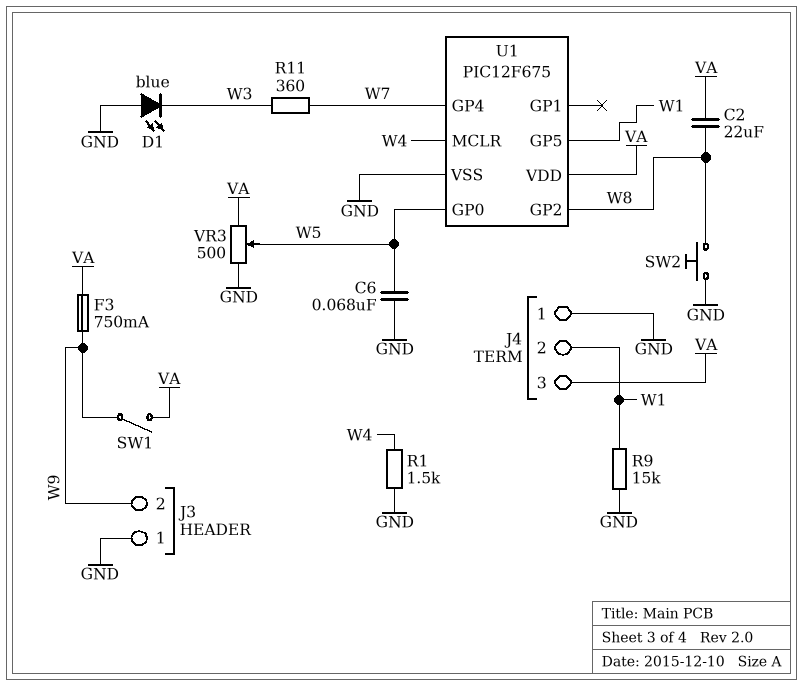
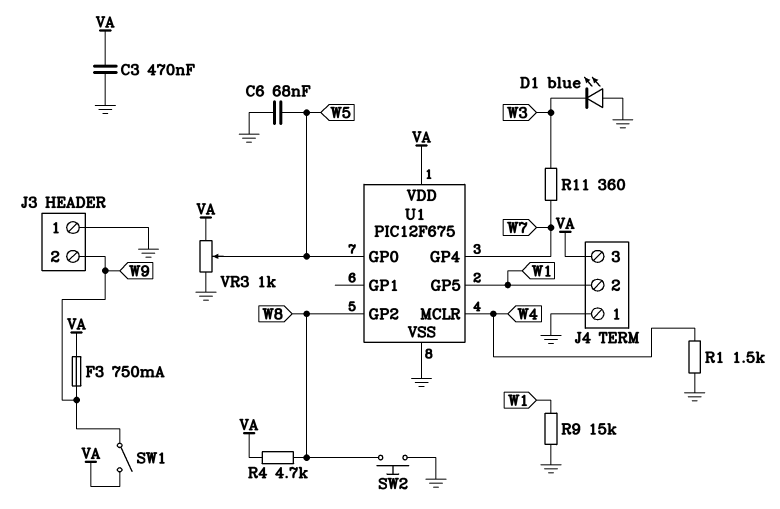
C2: 22uF (VA, W8) -> none
C3: none -> 470nF (GND, VA)
R4: none -> 4.7k (VA, W8)
VR3: 500 (GND, VA, wiper W5) -> 1k (GND, VA, wiper W5)

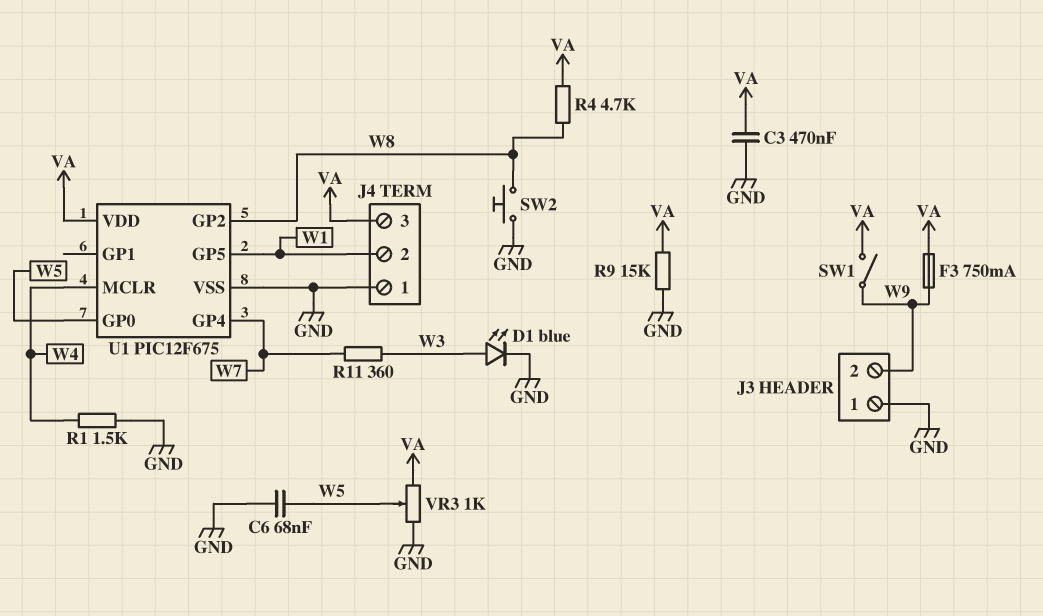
D1: LED blue (A GND, K W3) -> LED blue (A W3, K GND)
R9: 15k (GND, W1) -> 15k (GND, VA)

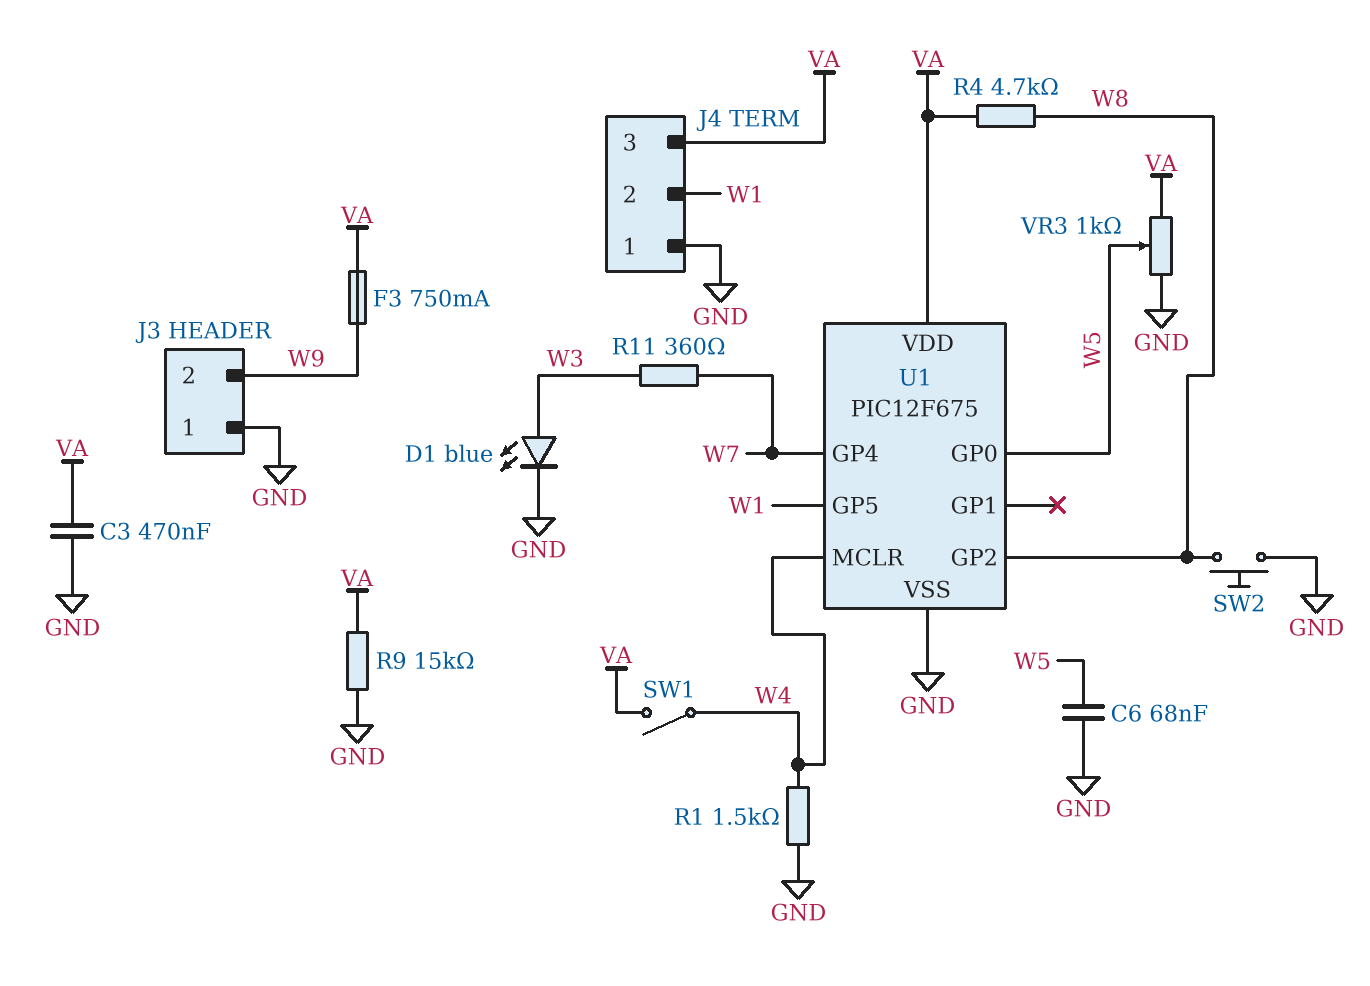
SW1: switch (VA, W9) -> switch (VA, W4)

